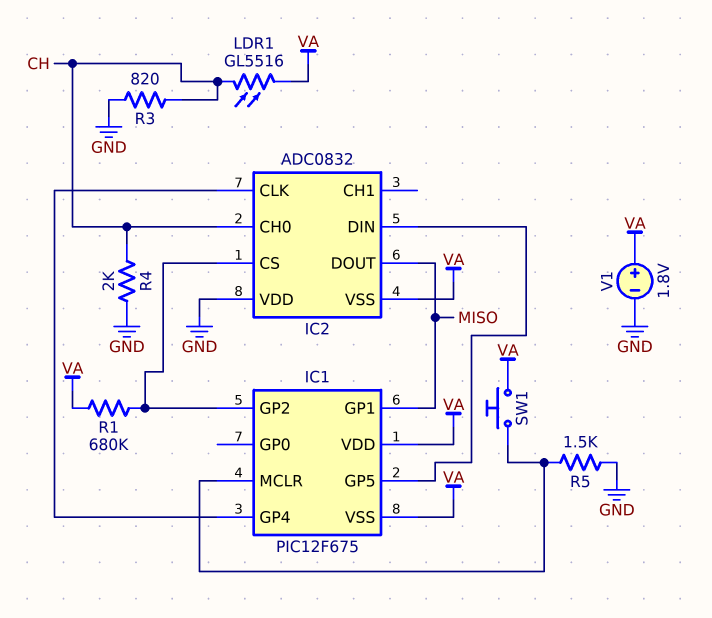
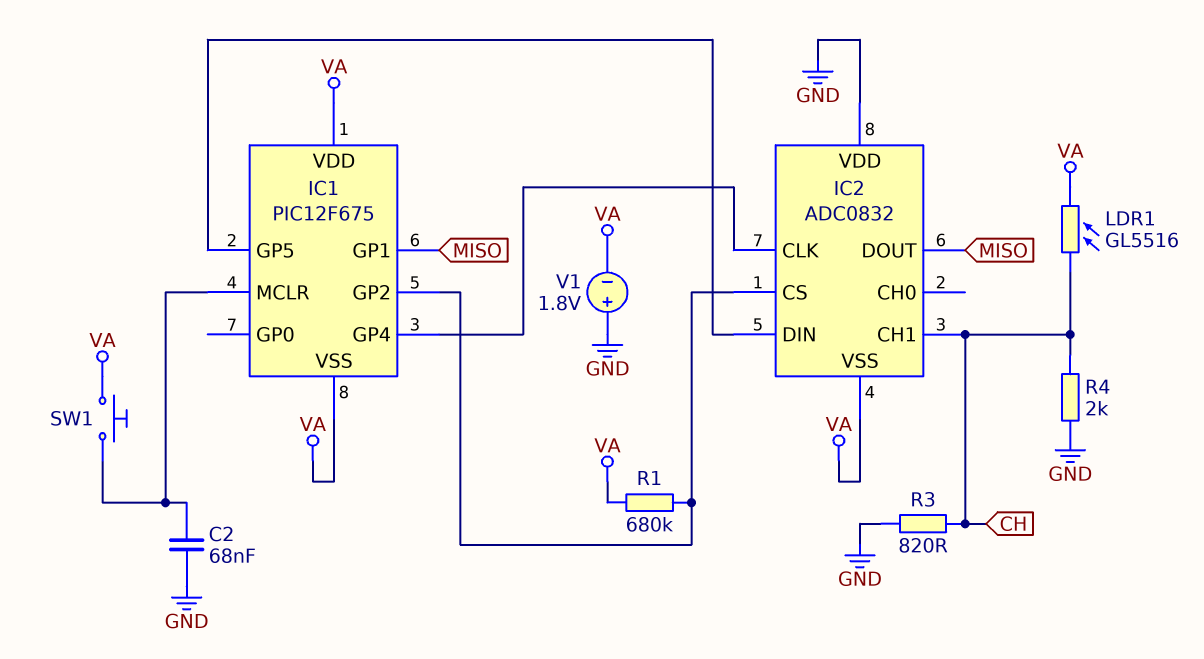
C2: none -> 68nF (GND, IC1/MCLR)
IC2 pin CH0: CH -> none
IC2 pin CH1: none -> CH
R5: 1.5k (GND, IC1/MCLR) -> none
V1: 1.8V (plus VA, minus GND) -> 1.8V (plus GND, minus VA)

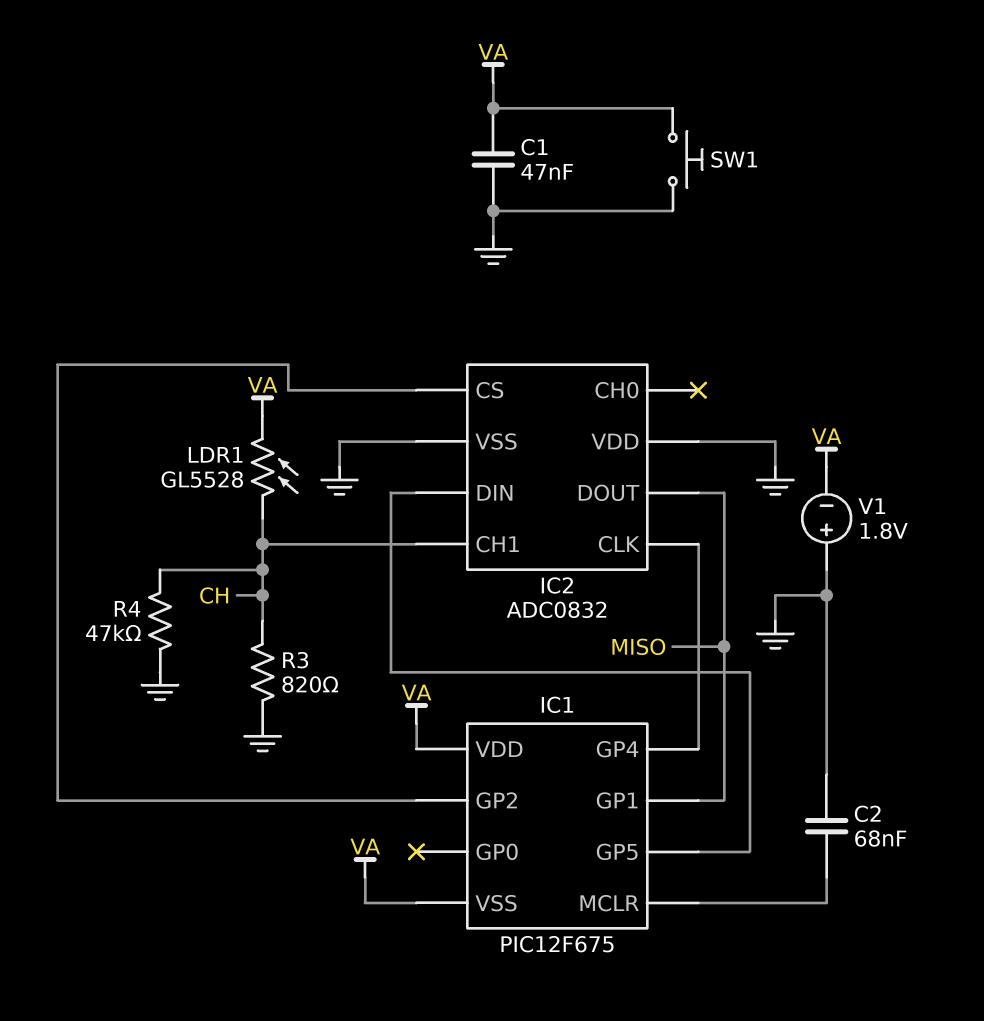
C1: none -> 47nF (GND, VA)
IC2 pin VSS: VA -> GND
LDR1: GL5516 (CH, VA) -> GL5528 (CH, VA)
R1: 680k (IC1/GP2, VA) -> none
R4: 2k (CH, GND) -> 47k (CH, GND)
SW1: button (IC1/MCLR, VA) -> button (GND, VA)

